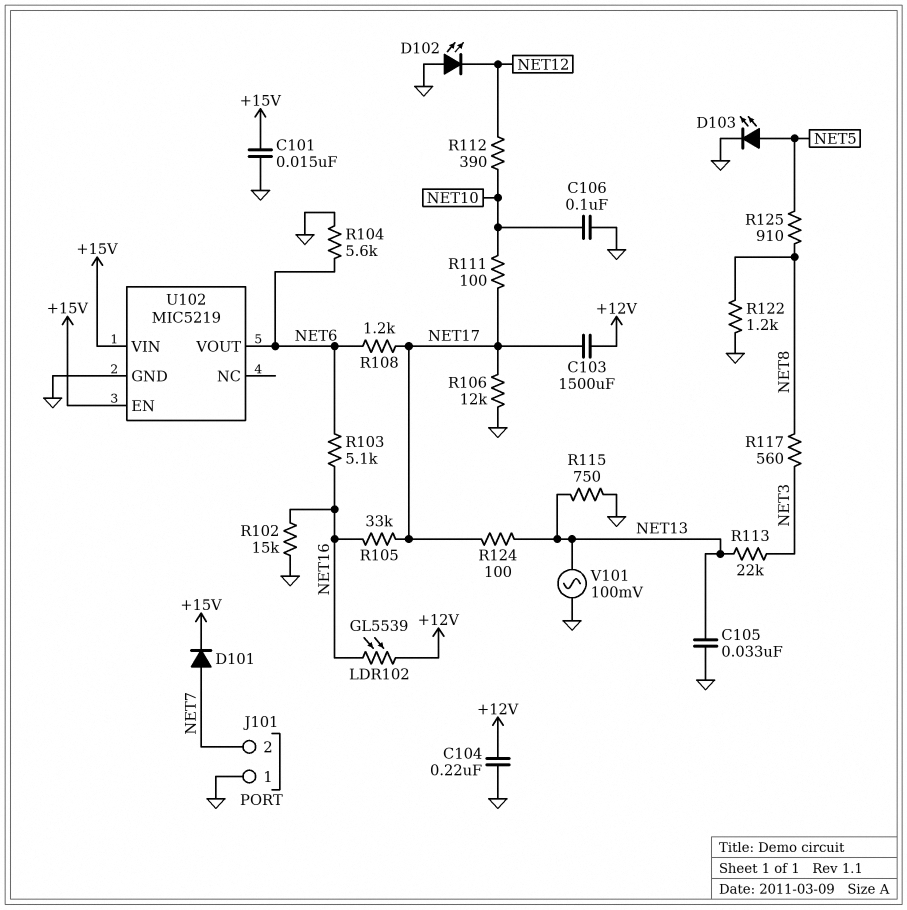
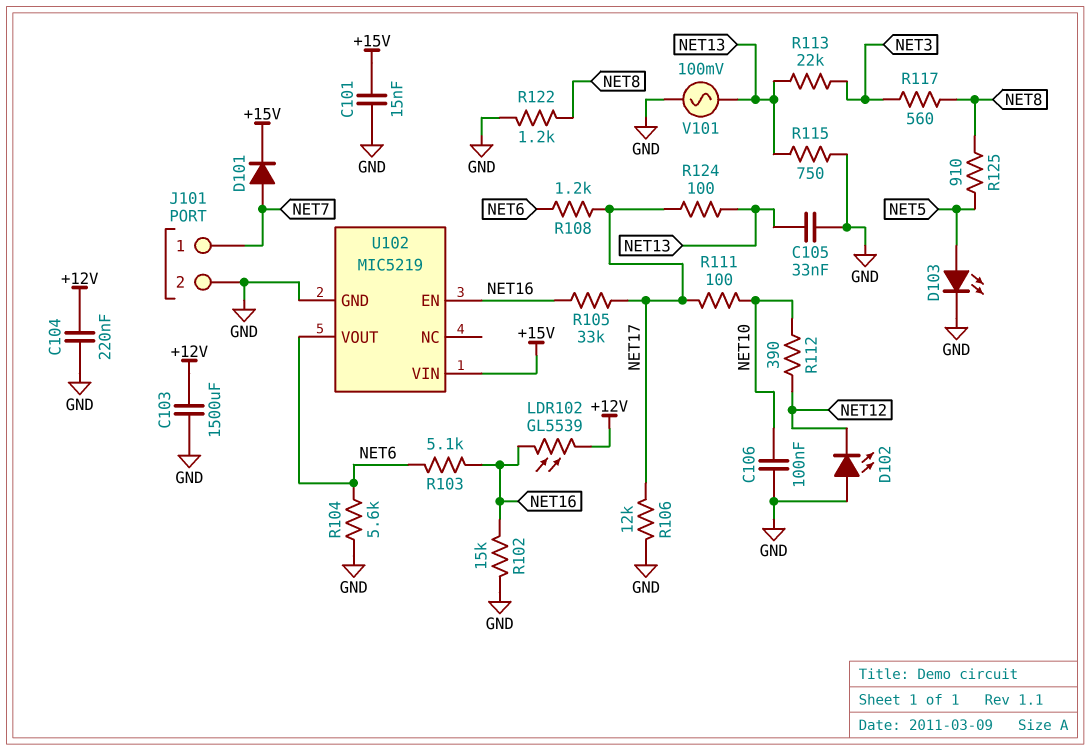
C103: 1500uF (+12V, NET17) -> 1500uF (+12V, GND)
J101 pin 1: GND -> NET7
J101 pin 2: NET7 -> GND
U102 pin EN: +15V -> NET16

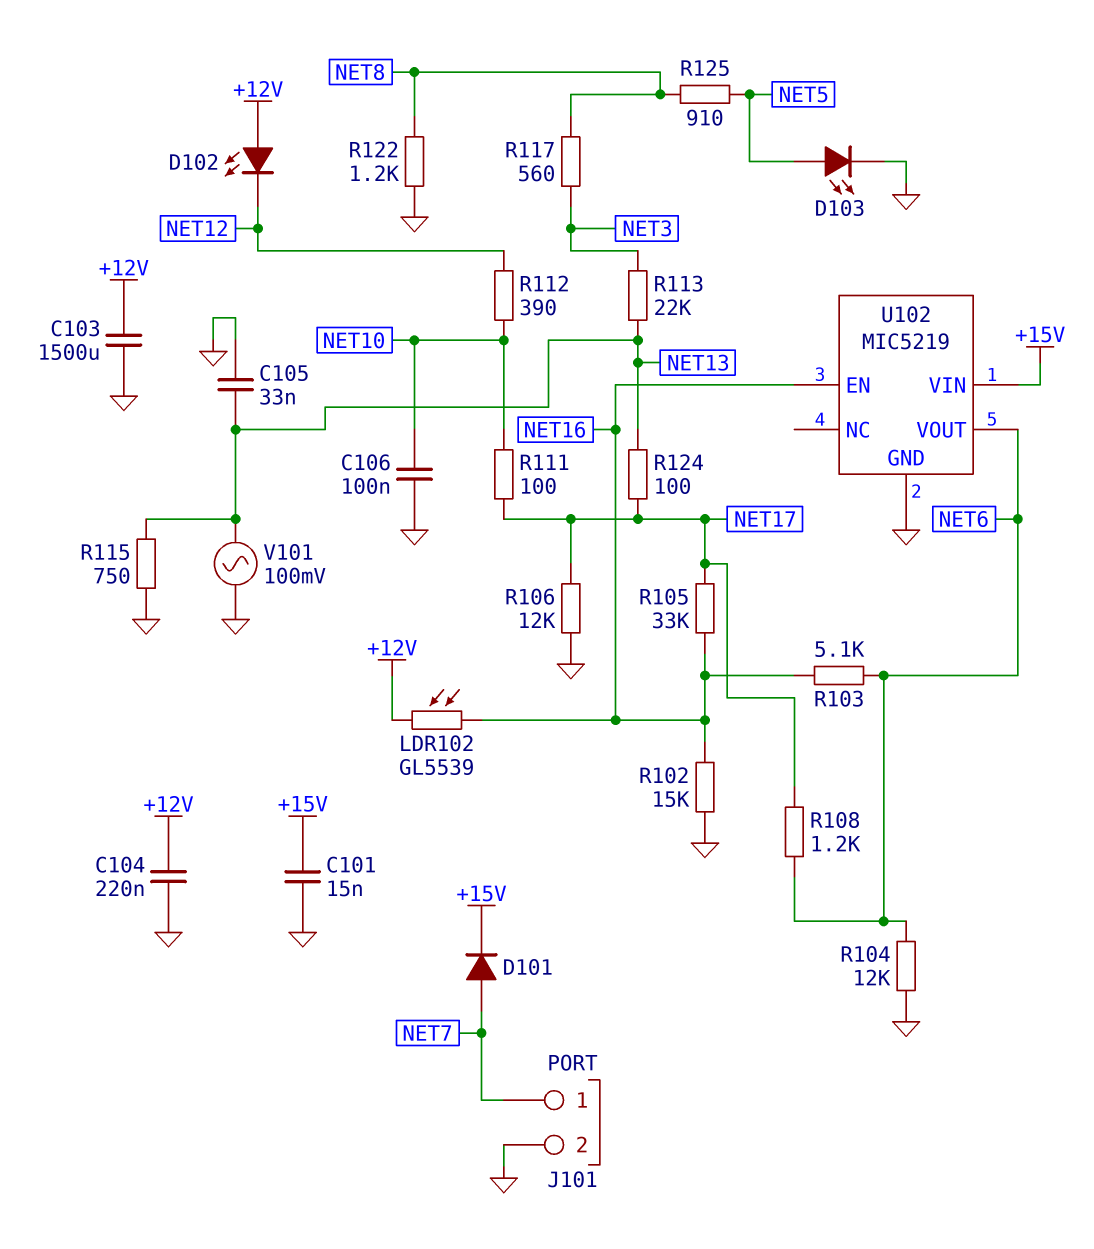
D102: LED (A GND, K NET12) -> LED (A +12V, K NET12)
R104: 5.6k (GND, NET6) -> 12k (GND, NET6)

